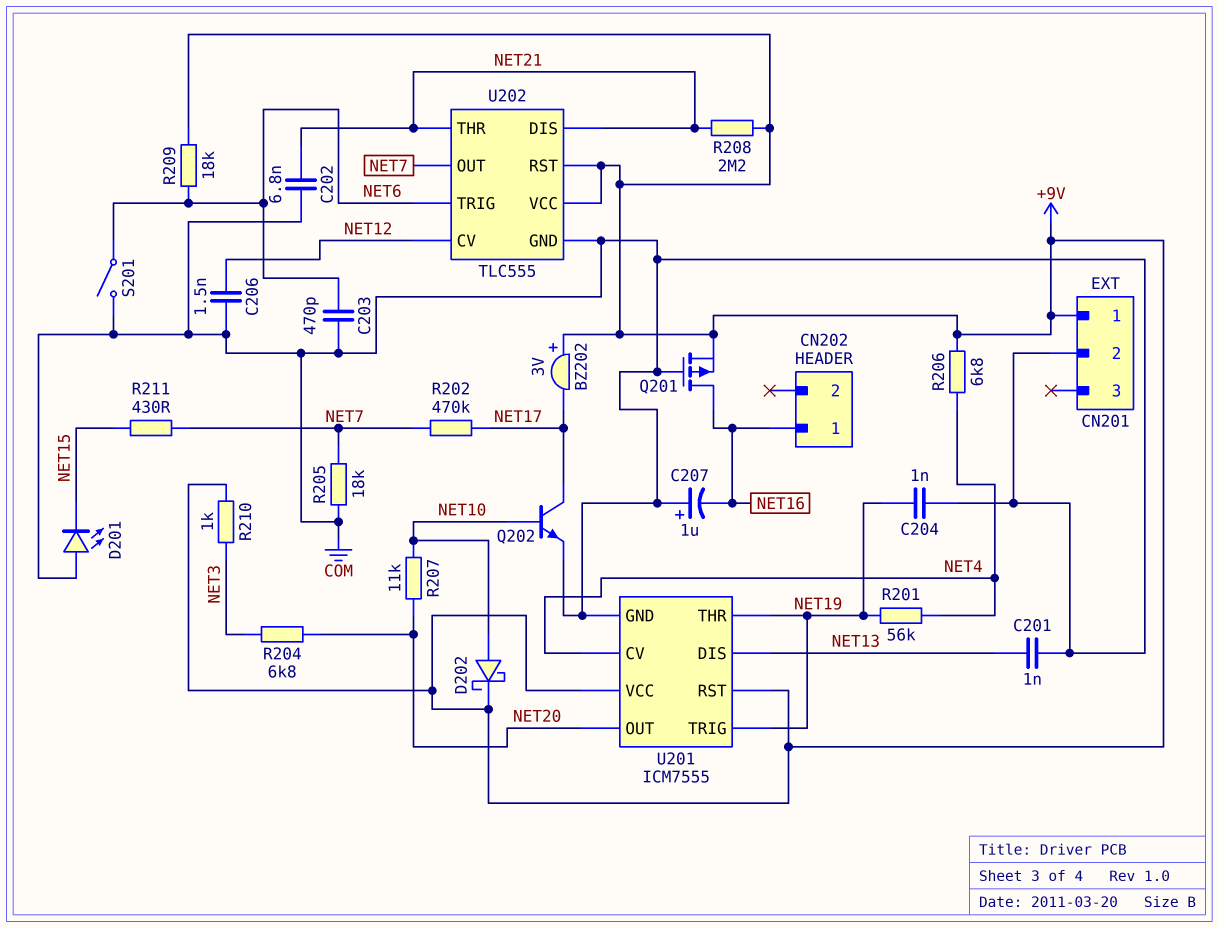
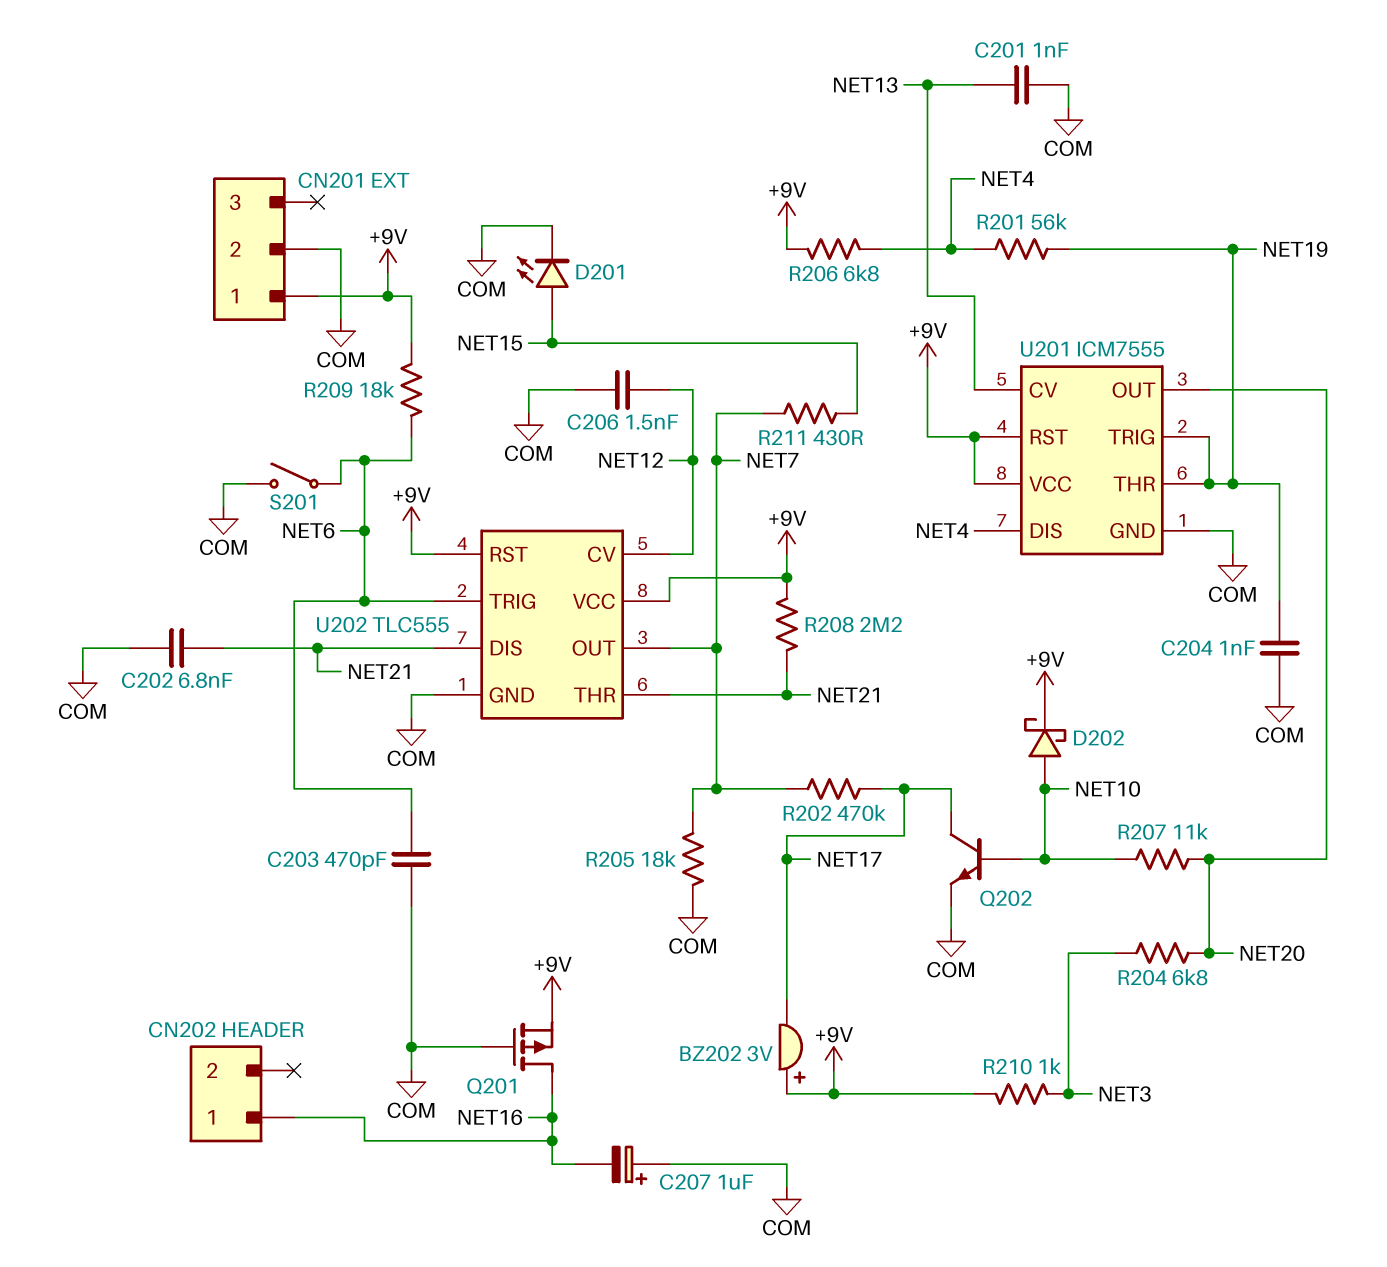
D201: LED (A COM, K NET15) -> LED (A NET15, K COM)
U201 pin CV: NET4 -> NET13
U201 pin DIS: NET13 -> NET4

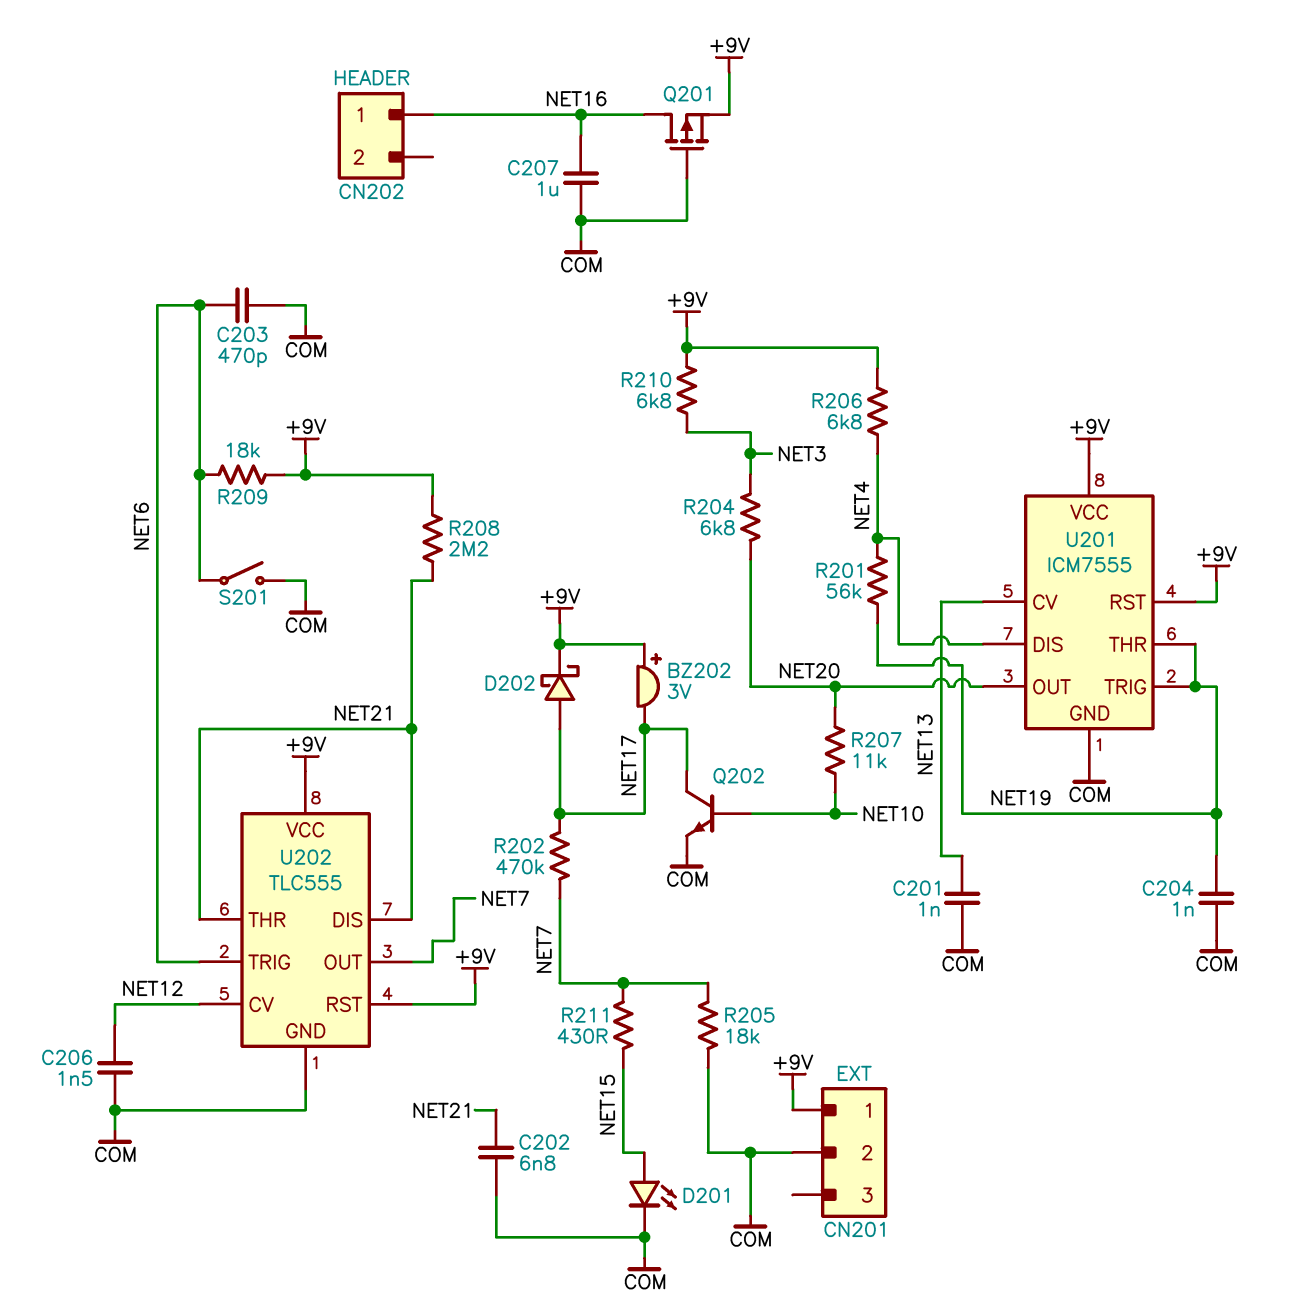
C207: 1uF (plus COM, minus NET16) -> 1uF (COM, NET16)
D202: schottky (A NET10, K +9V) -> schottky (A NET17, K +9V)
R210: 1k (+9V, NET3) -> 6.8k (+9V, NET3)

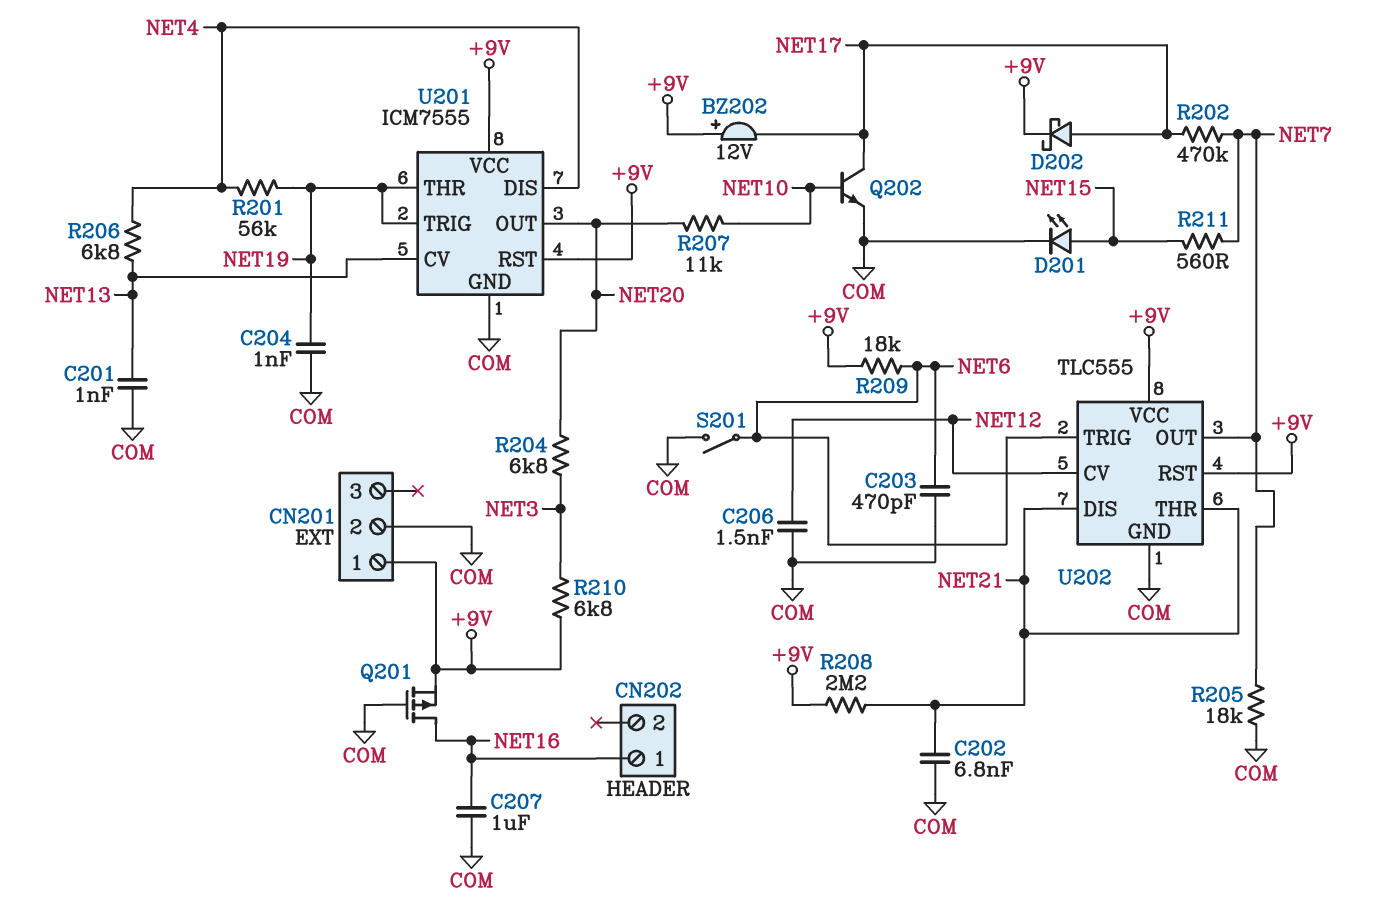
BZ202: buzzer 3V (plus +9V, minus NET17) -> buzzer 12V (plus +9V, minus NET17)
R206: 6.8k (+9V, NET4) -> 6.8k (NET4, NET13)
R211: 430 (NET7, NET15) -> 560 (NET7, NET15)

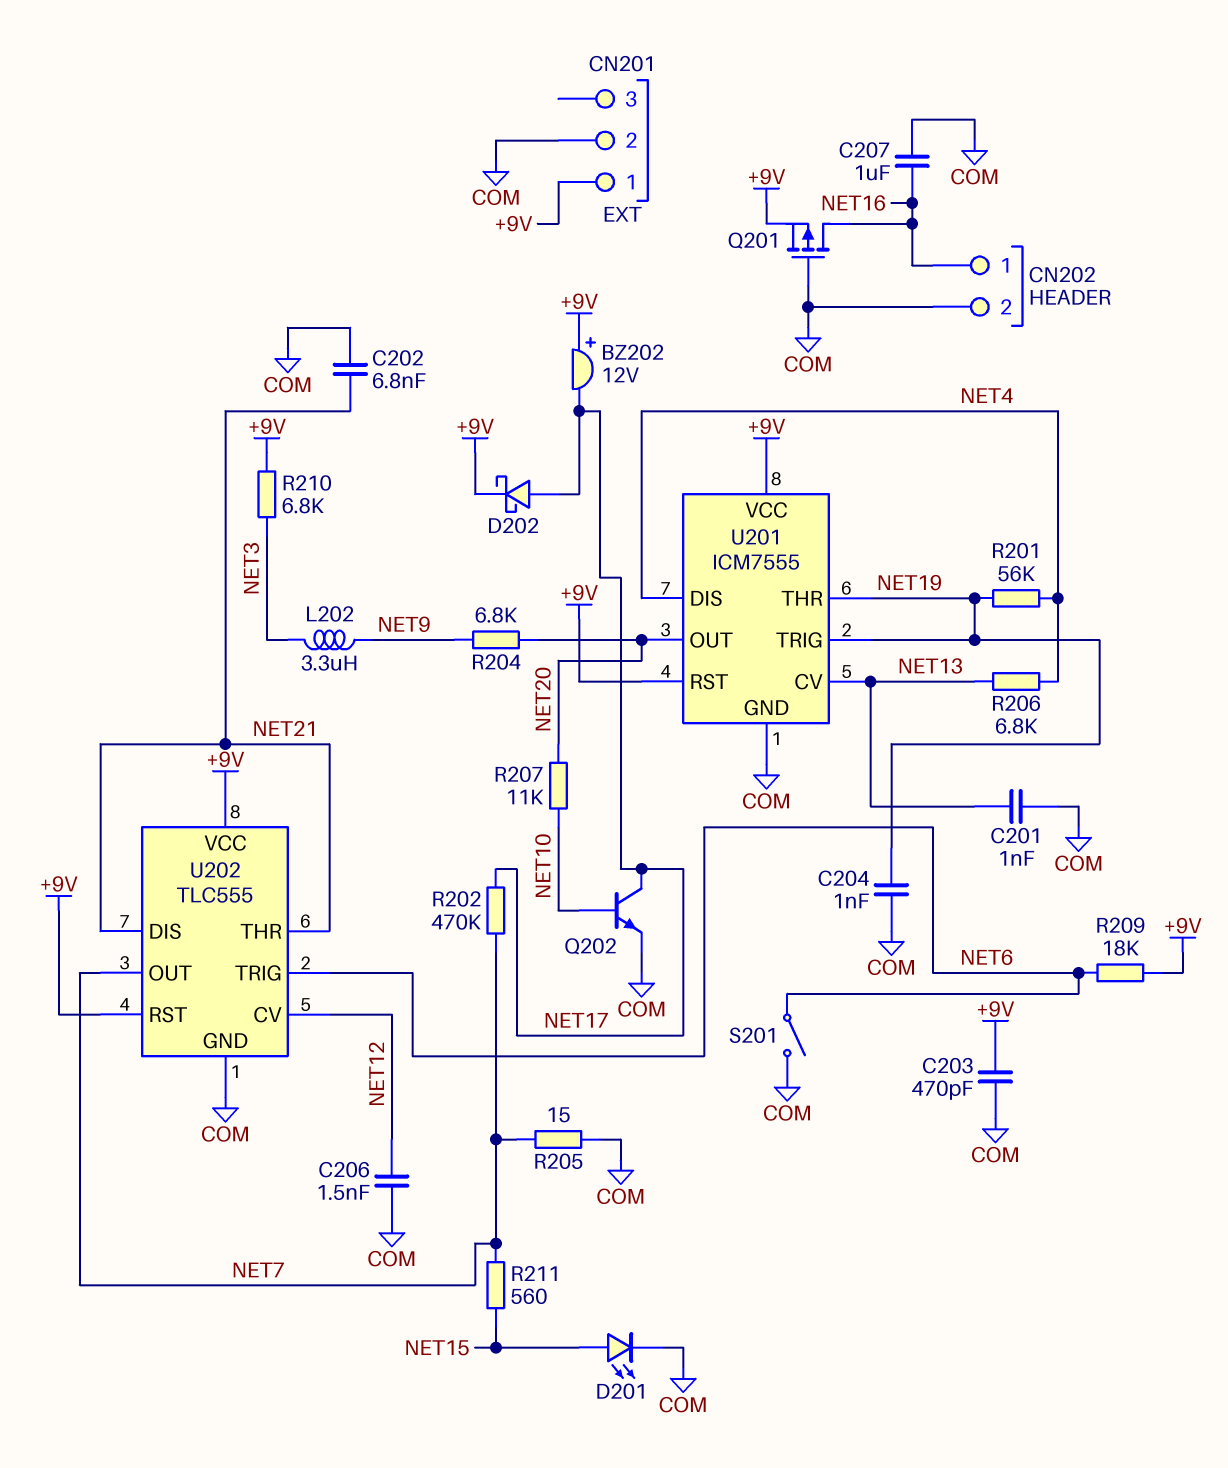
C203: 470pF (COM, NET6) -> 470pF (+9V, COM)
CN202 pin 2: none -> COM
L202: none -> 3.3uH (NET3, NET9)
R204: 6.8k (NET3, NET20) -> 6.8k (NET9, NET20)
R205: 18k (COM, NET7) -> 15 (COM, NET7)
R208: 2.2M (+9V, NET21) -> none

